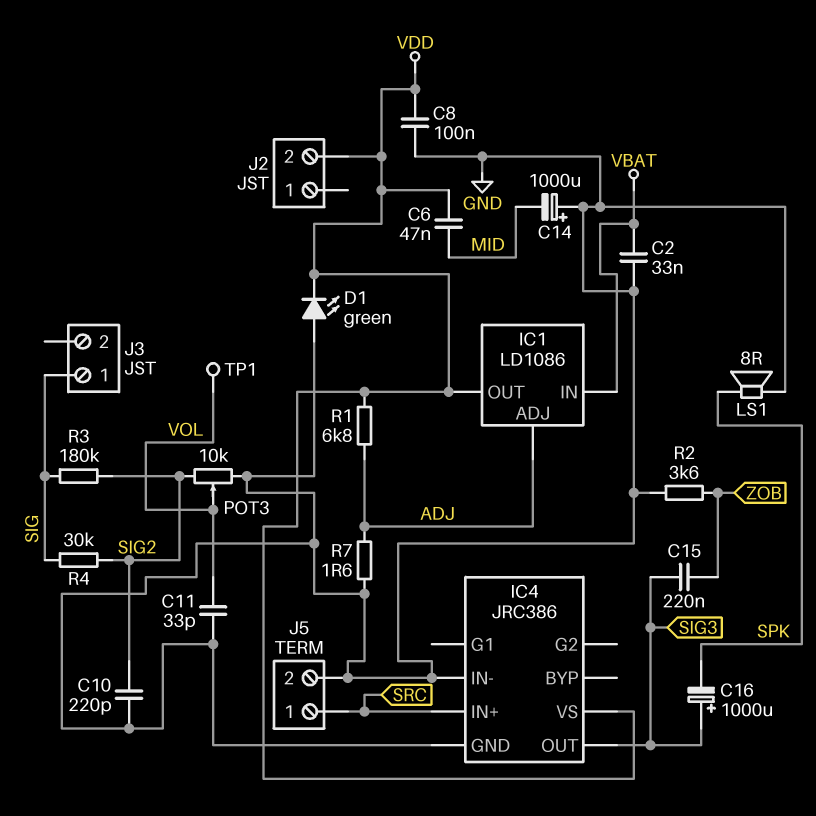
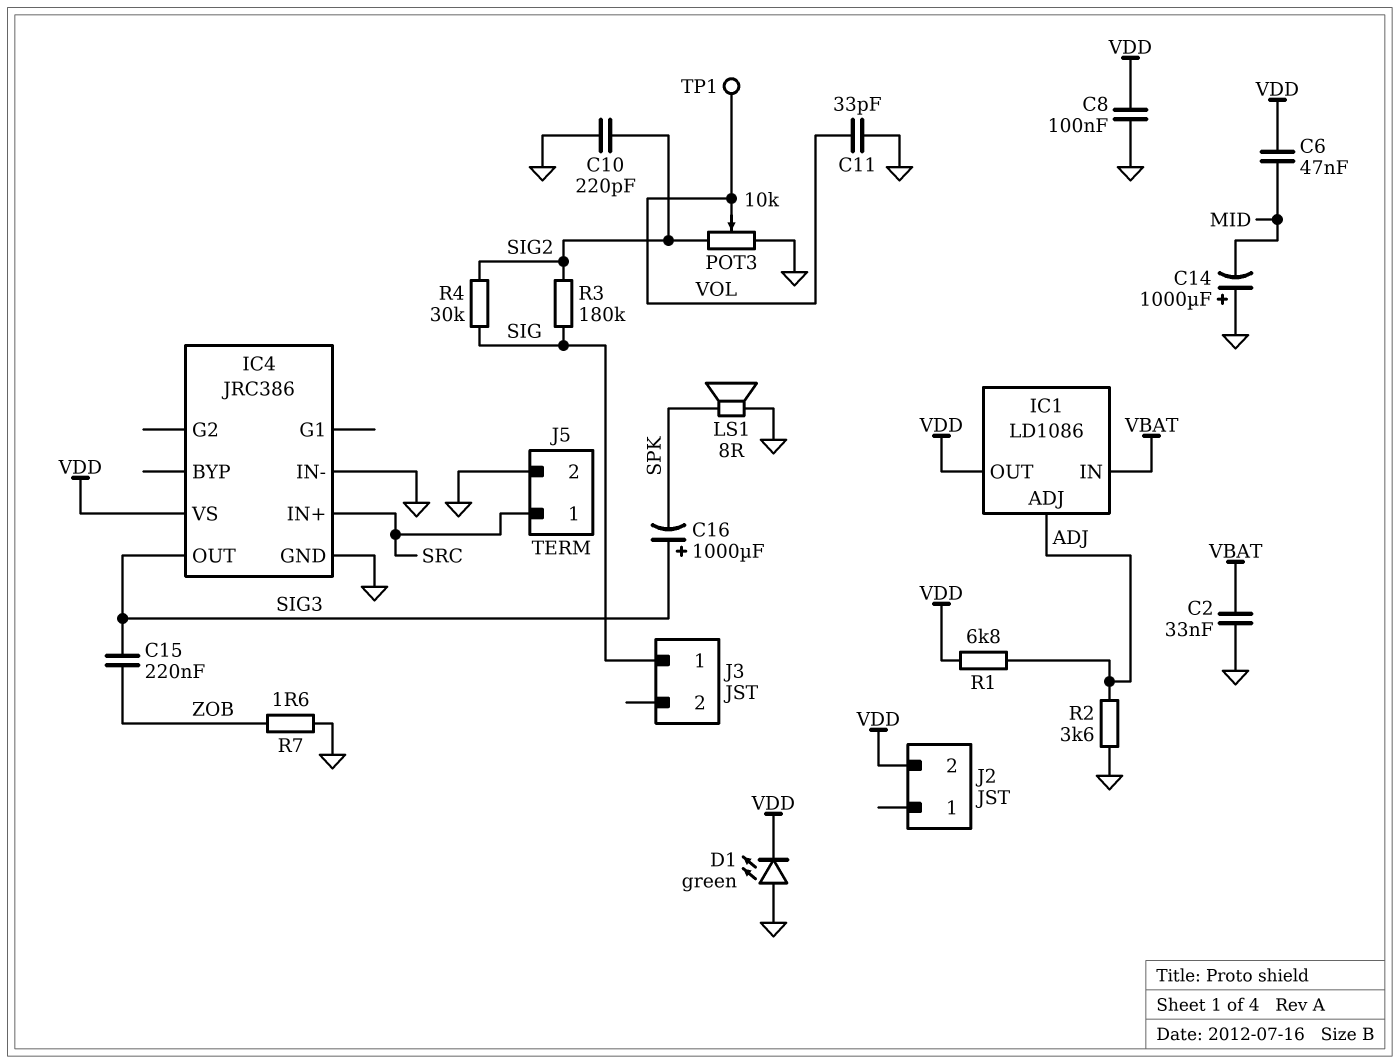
R2: 3.6k (GND, ZOB) -> 3.6k (ADJ, GND)
R7: 1.6 (ADJ, GND) -> 1.6 (GND, ZOB)

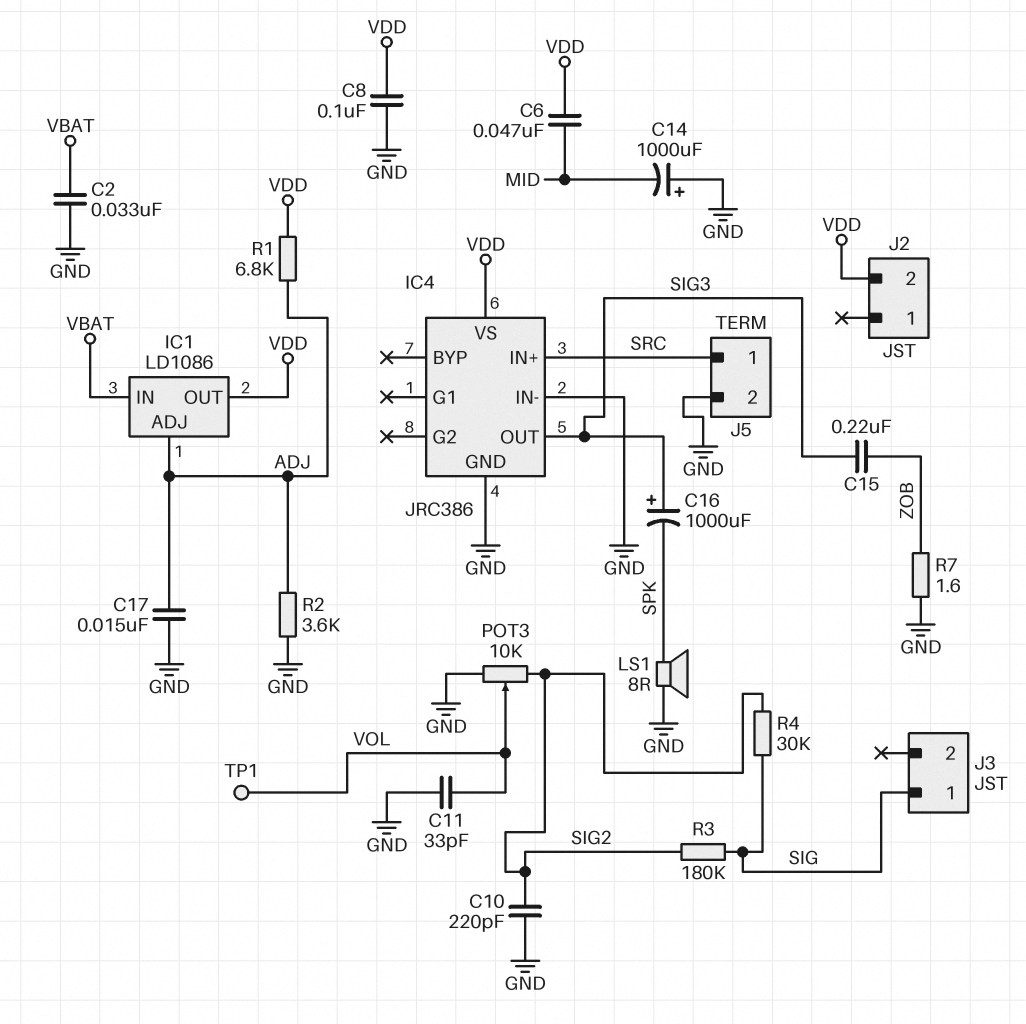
C17: none -> 15nF (ADJ, GND)
D1: LED green (A GND, K VDD) -> none

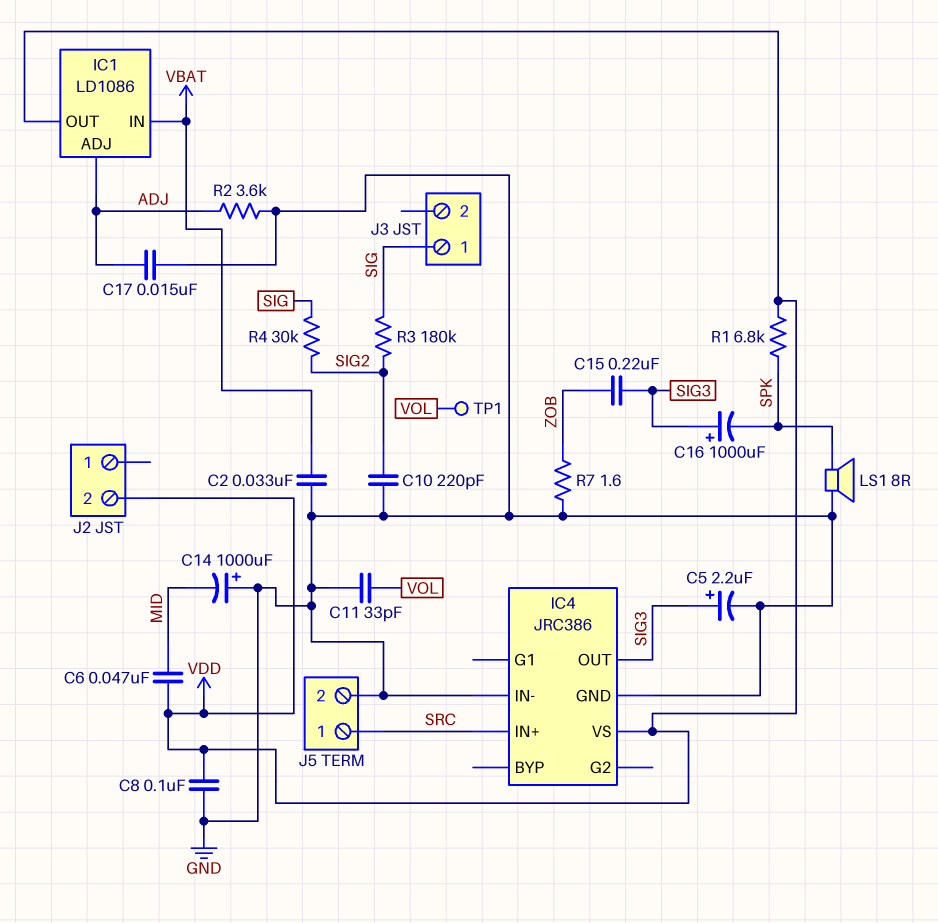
C5: none -> 2.2uF (plus SIG3, minus GND)
POT3: 10k (GND, SIG2, wiper VOL) -> none
R1: 6.8k (ADJ, VDD) -> 6.8k (SPK, VDD)

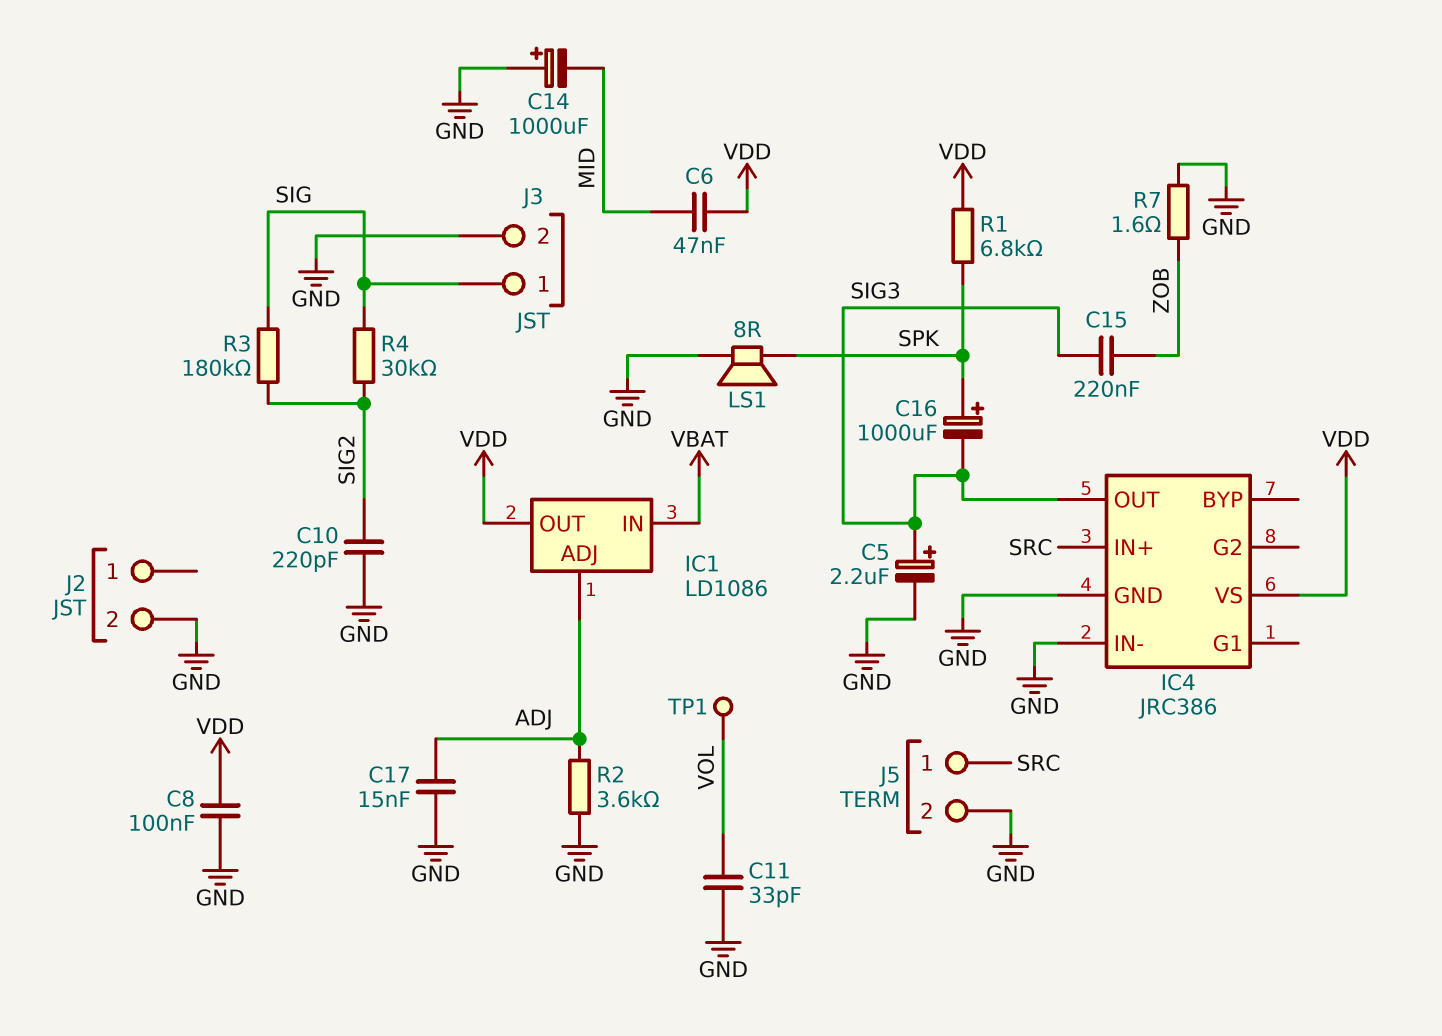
C2: 33nF (GND, VBAT) -> none
C16: 1000uF (plus SIG3, minus SPK) -> 1000uF (plus SPK, minus SIG3)
J2 pin 2: VDD -> GND
J3 pin 2: none -> GND

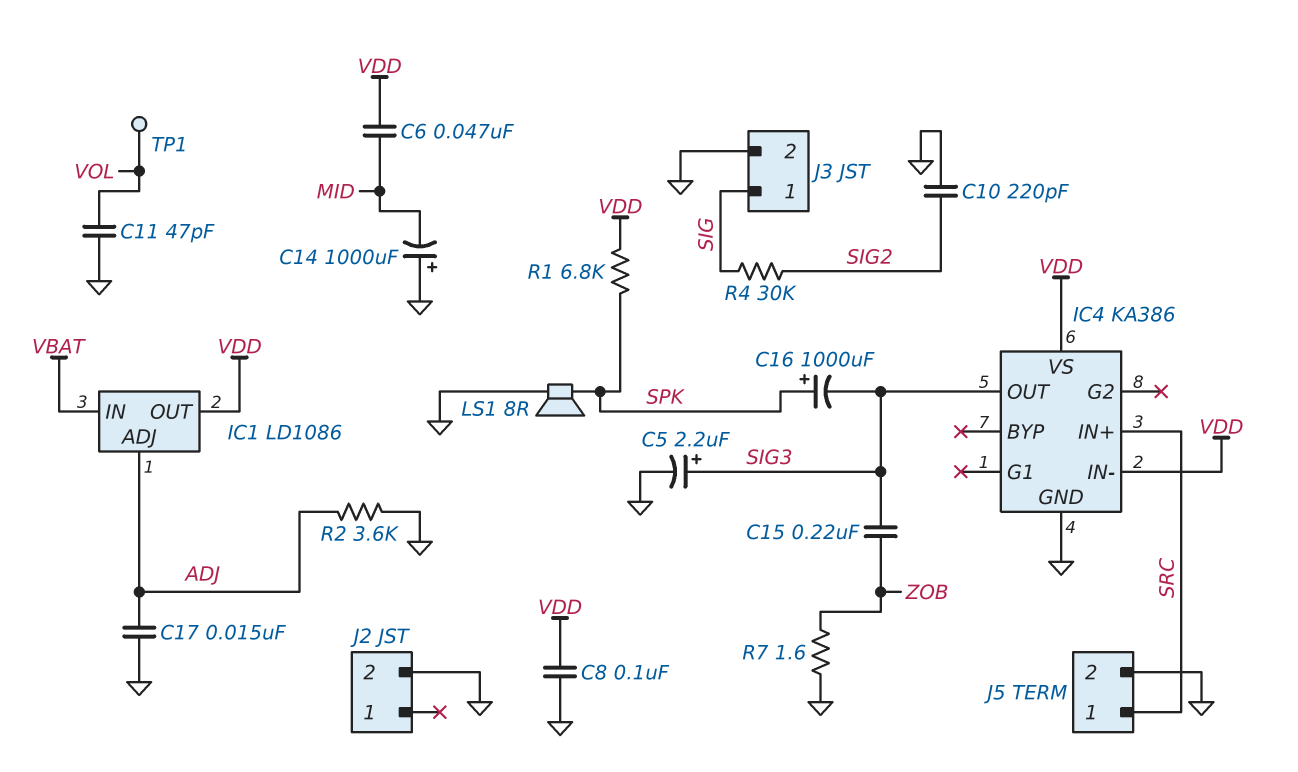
C11: 33pF (GND, VOL) -> 47pF (GND, VOL)
IC4: JRC386 -> KA386
IC4 pin IN-: GND -> VDD
R3: 180k (SIG, SIG2) -> none

